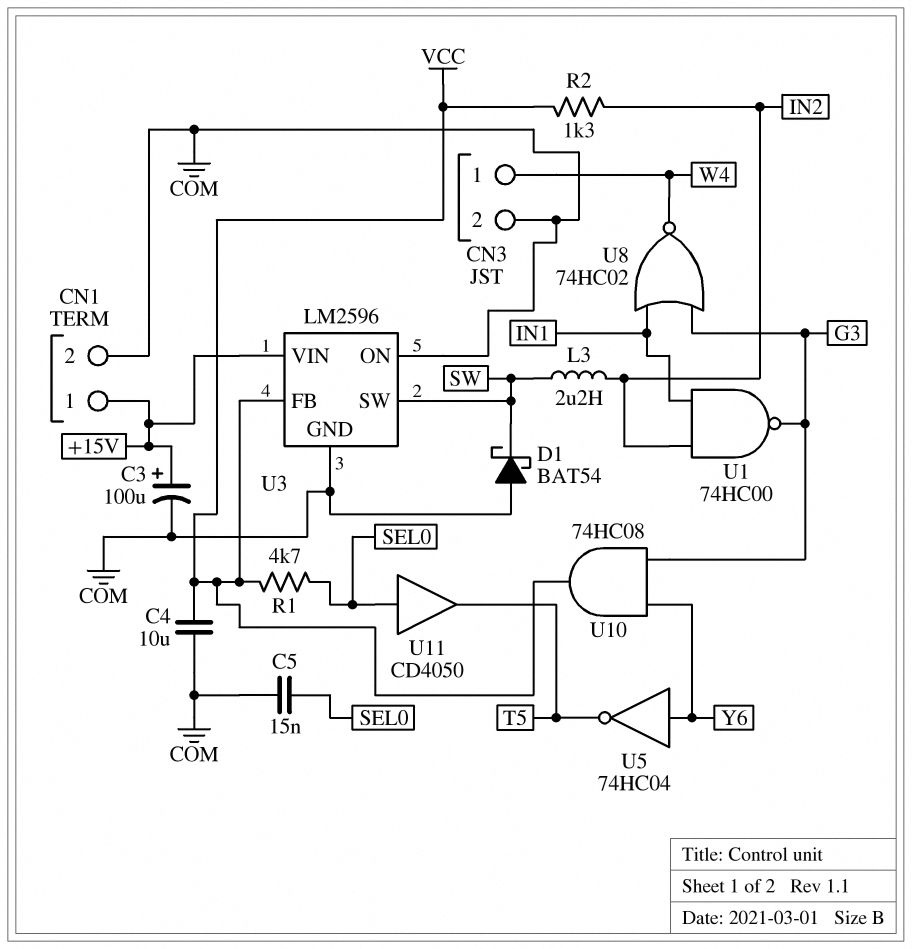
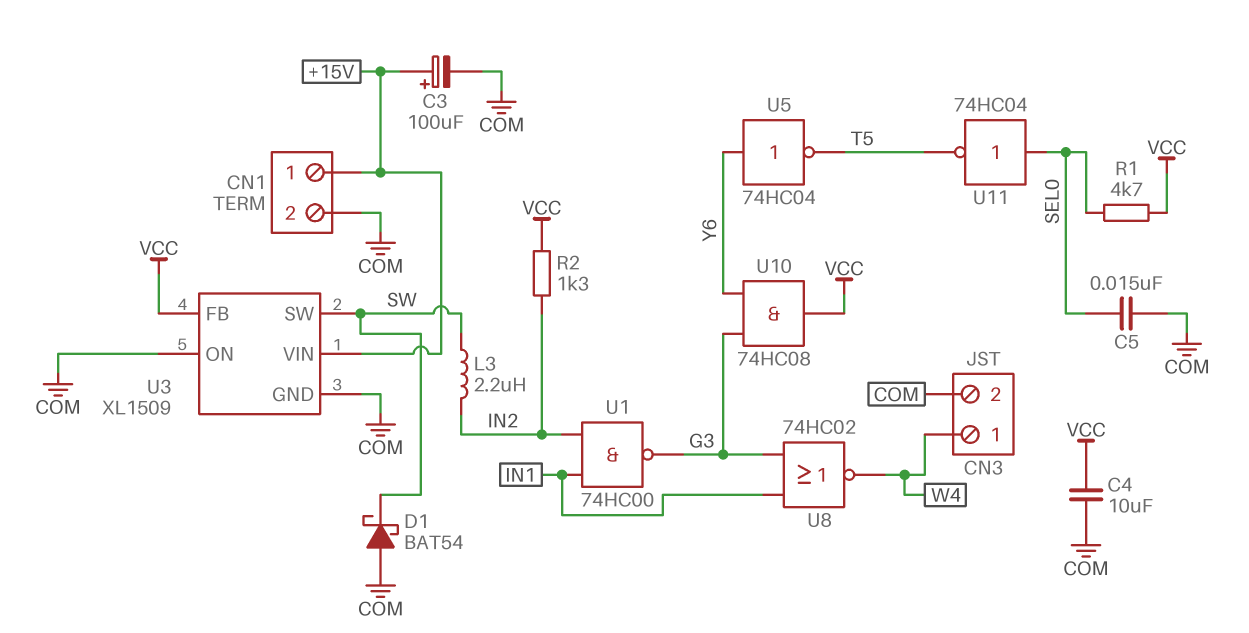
U3: LM2596 -> XL1509
U11: buffer CD4050 (in SEL0, out T5) -> NOT 74HC04 (in SEL0, out T5)

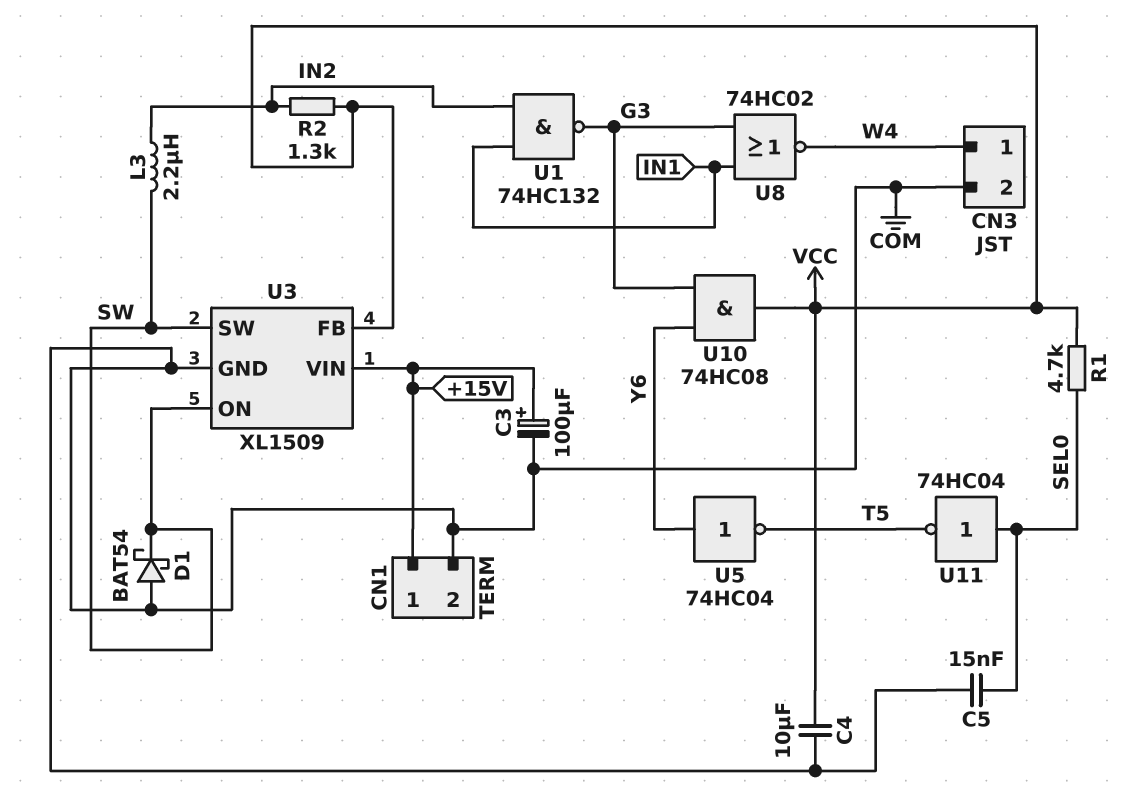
U1: NAND 74HC00 (in IN1, in IN2, out G3) -> NAND 74HC132 (in IN1, in IN2, out G3)
U3 pin ON: COM -> SW

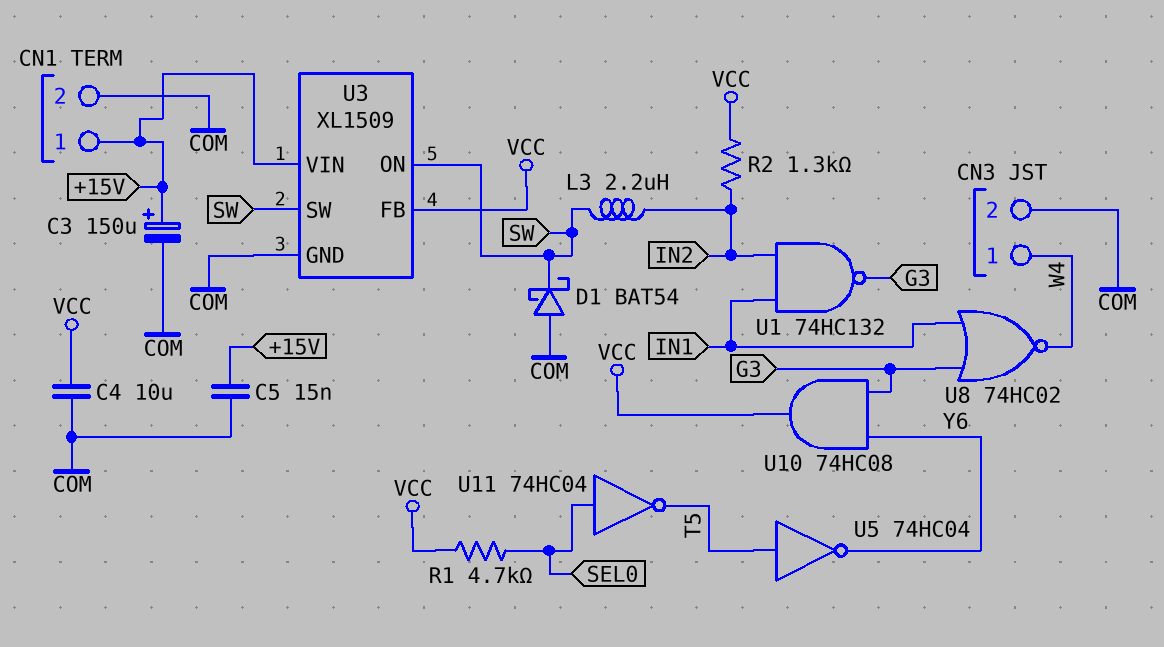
C3: 100uF (plus +15V, minus COM) -> 150uF (plus +15V, minus COM)
C5: 15nF (COM, SEL0) -> 15nF (+15V, COM)
U5: NOT 74HC04 (in Y6, out T5) -> NOT 74HC04 (in T5, out Y6)

